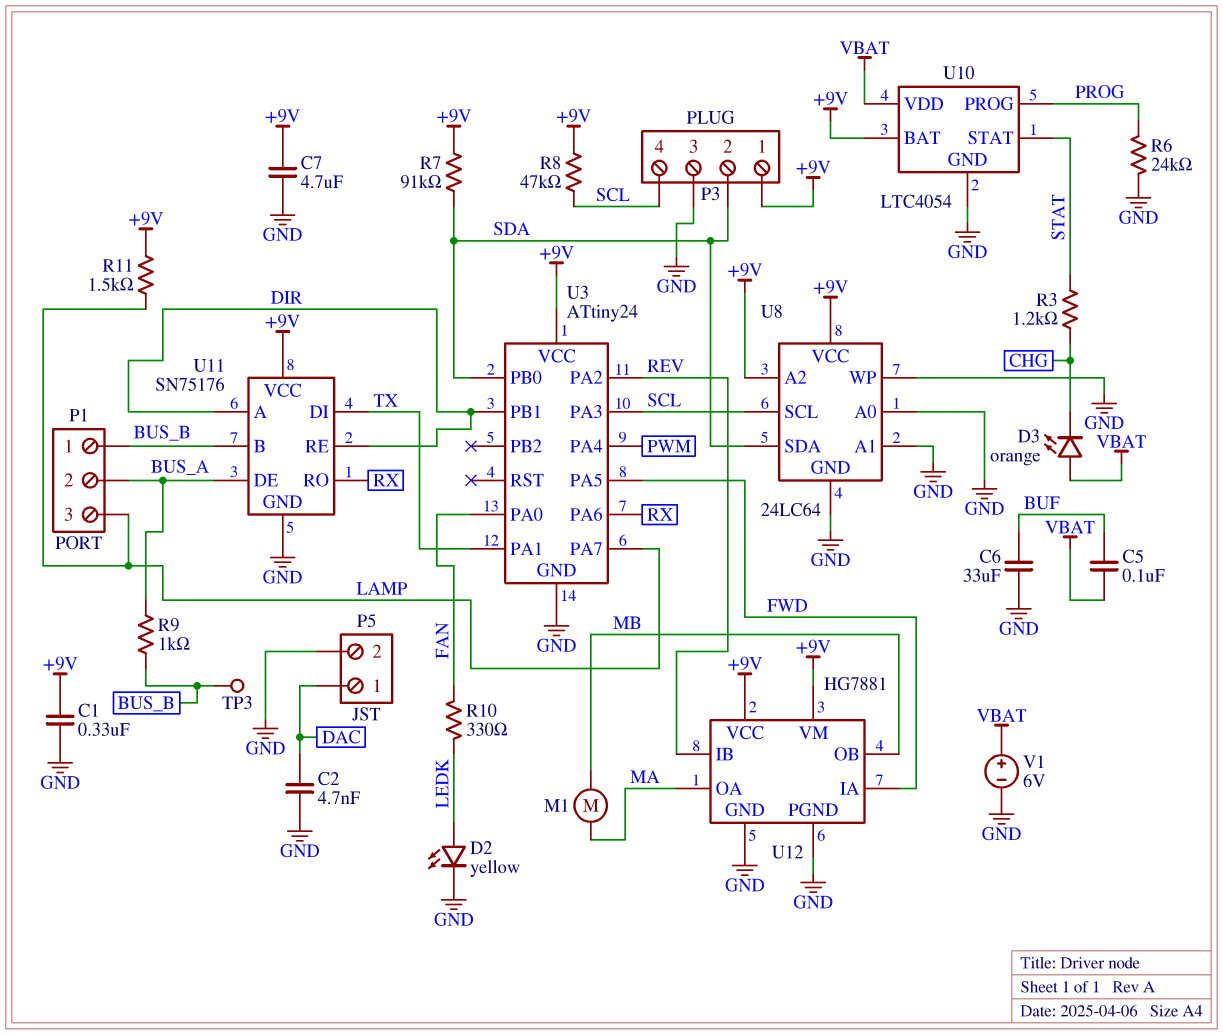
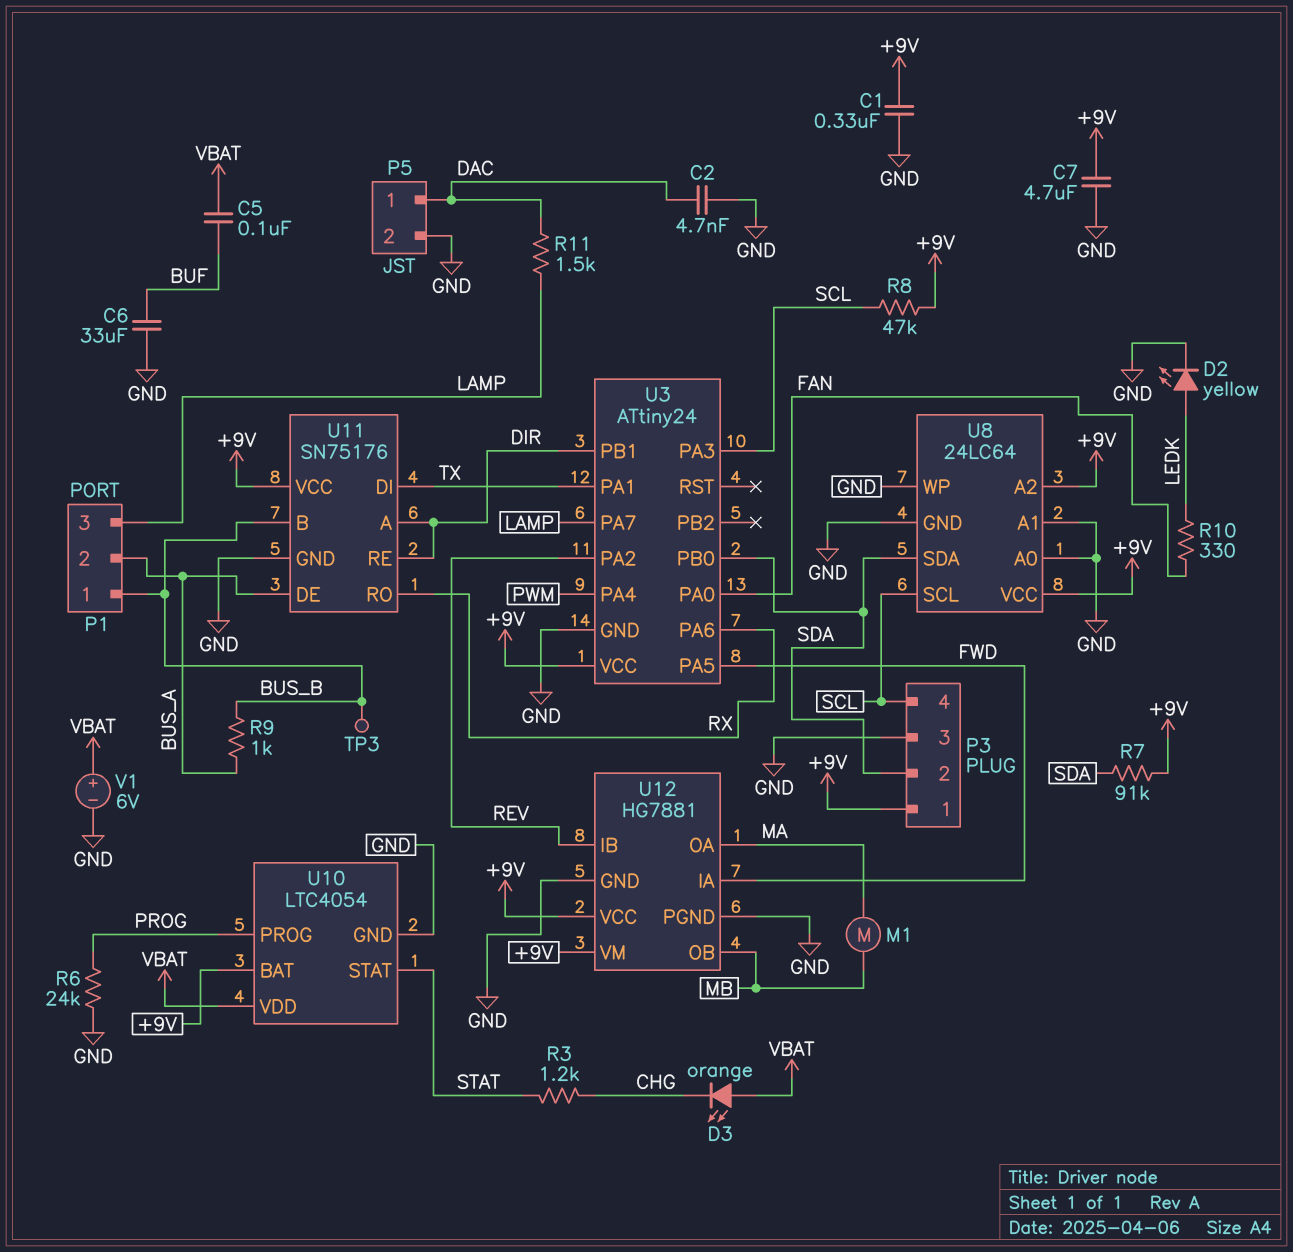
R11: 1.5k (+9V, LAMP) -> 1.5k (DAC, LAMP)

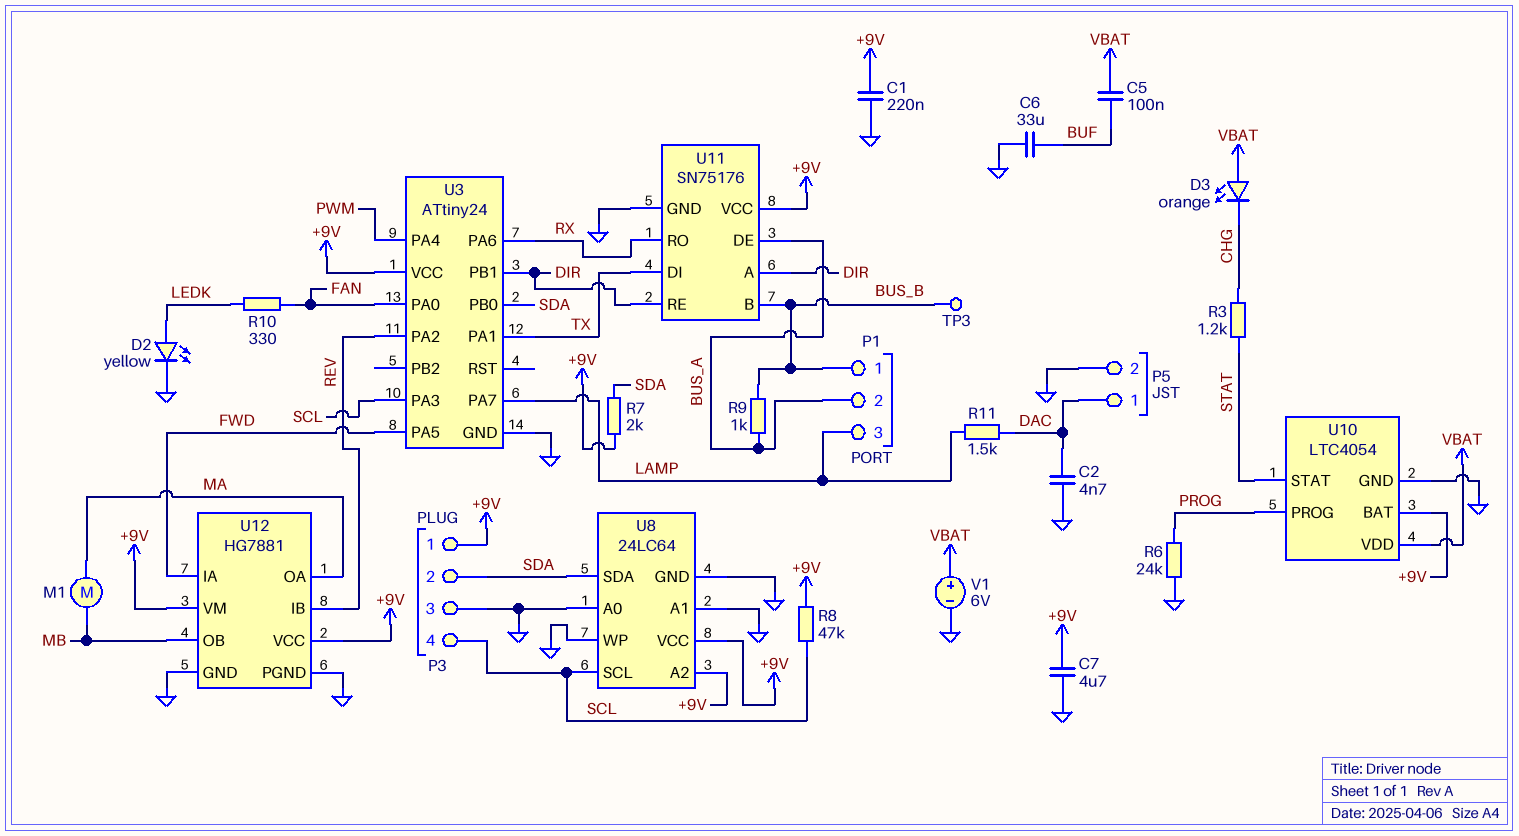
C1: 330nF (+9V, GND) -> 220nF (+9V, GND)
R7: 91k (+9V, SDA) -> 2k (+9V, SDA)

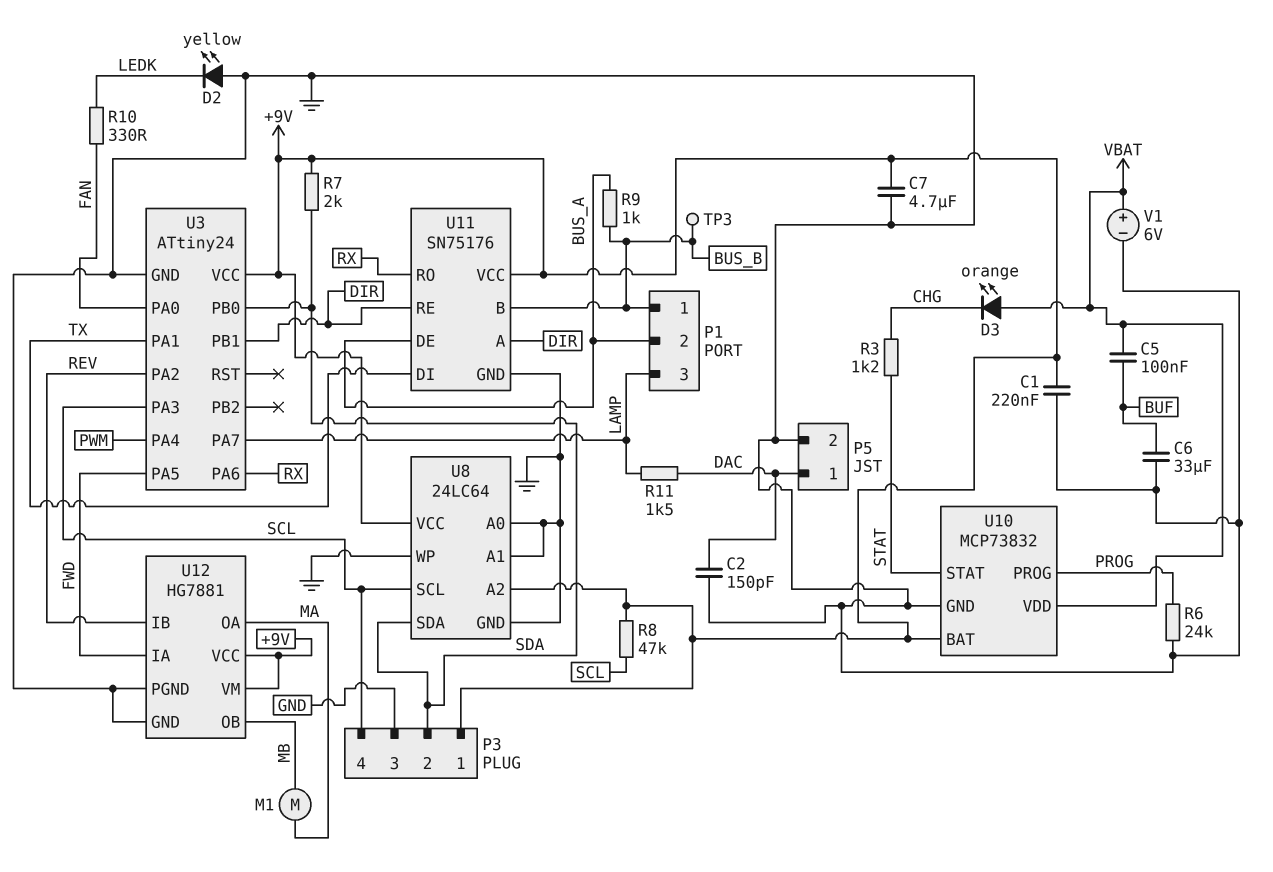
C2: 4.7nF (DAC, GND) -> 150pF (DAC, GND)
D2: LED yellow (A LEDK, K GND) -> LED yellow (A GND, K LEDK)
U10: LTC4054 -> MCP73832

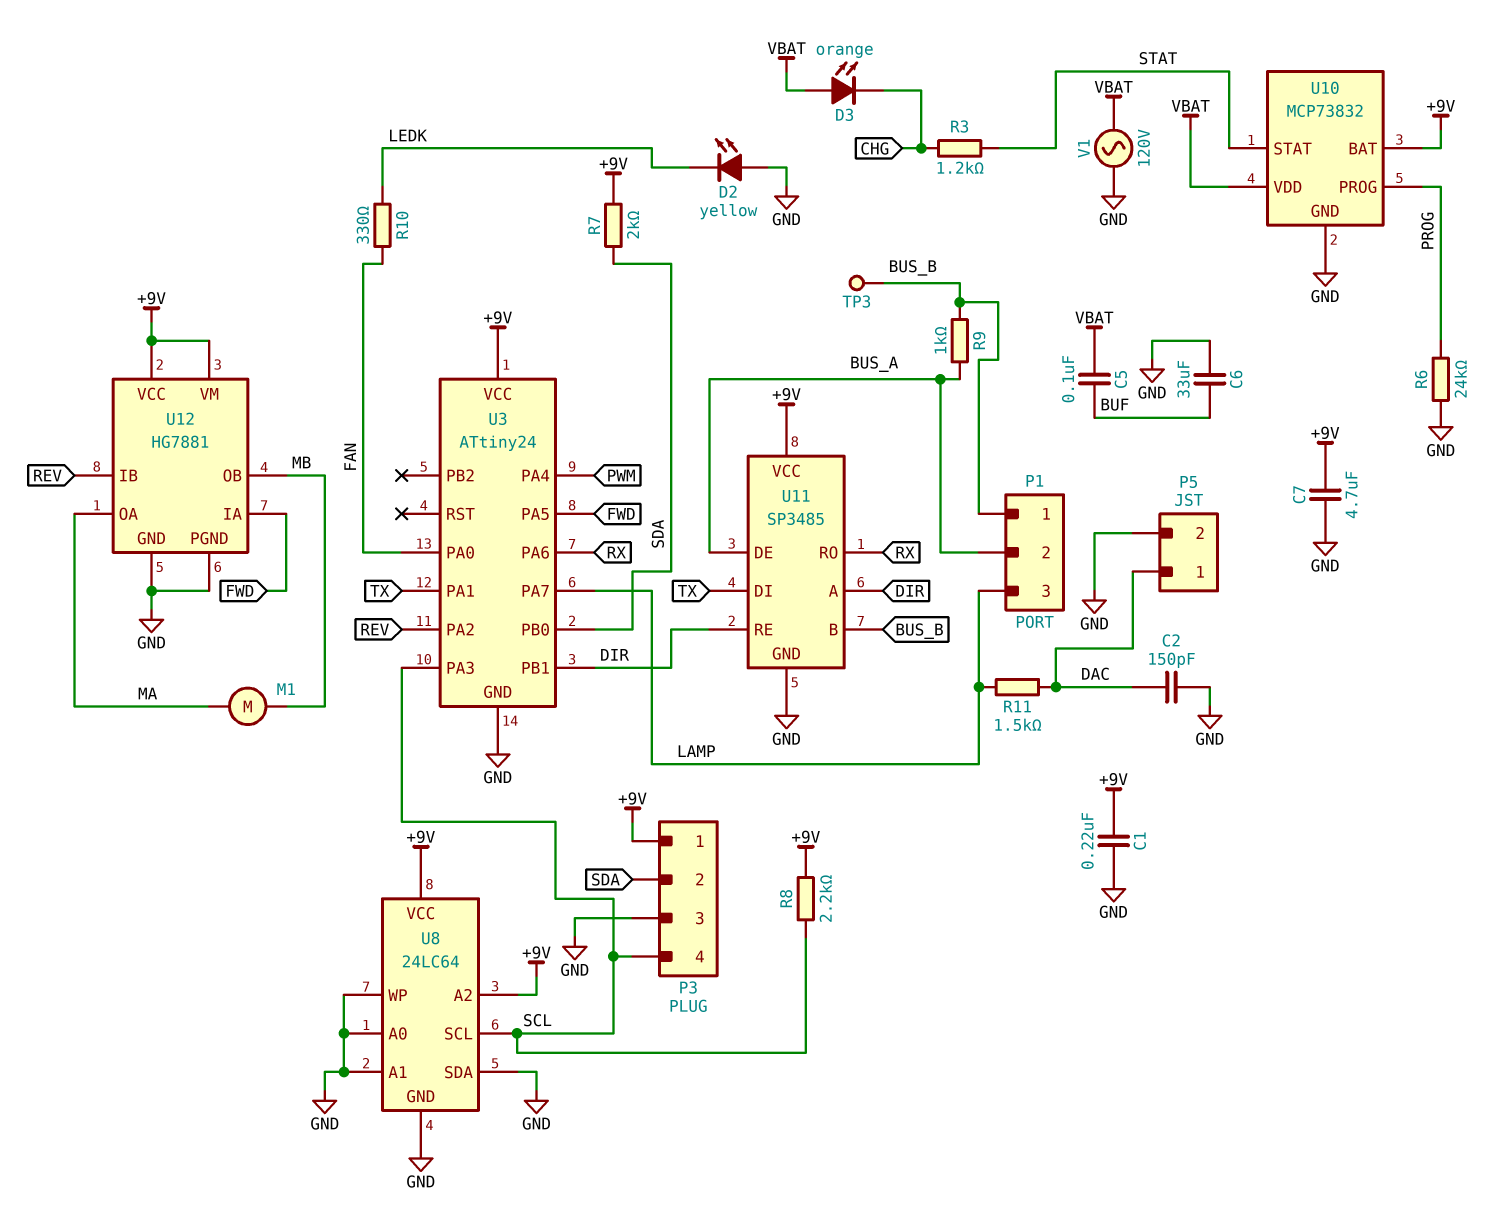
R8: 47k (+9V, SCL) -> 2.2k (+9V, SCL)
U8 pin SDA: SDA -> GND
U11: SN75176 -> SP3485
V1: 6V (plus VBAT, minus GND) -> AC 120V (GND, VBAT)

